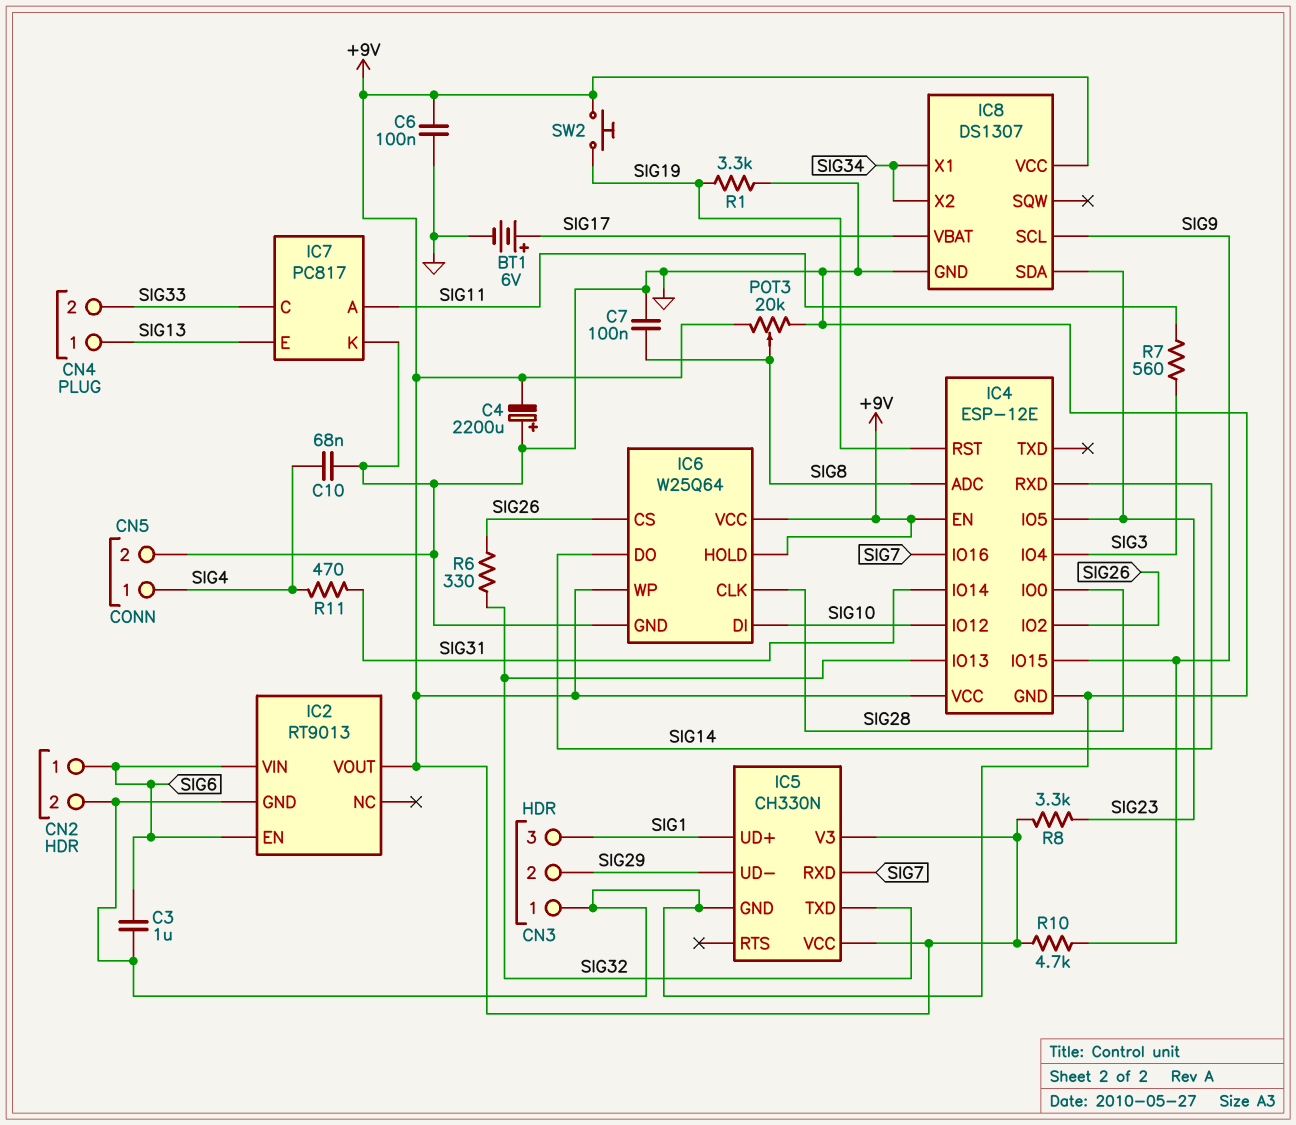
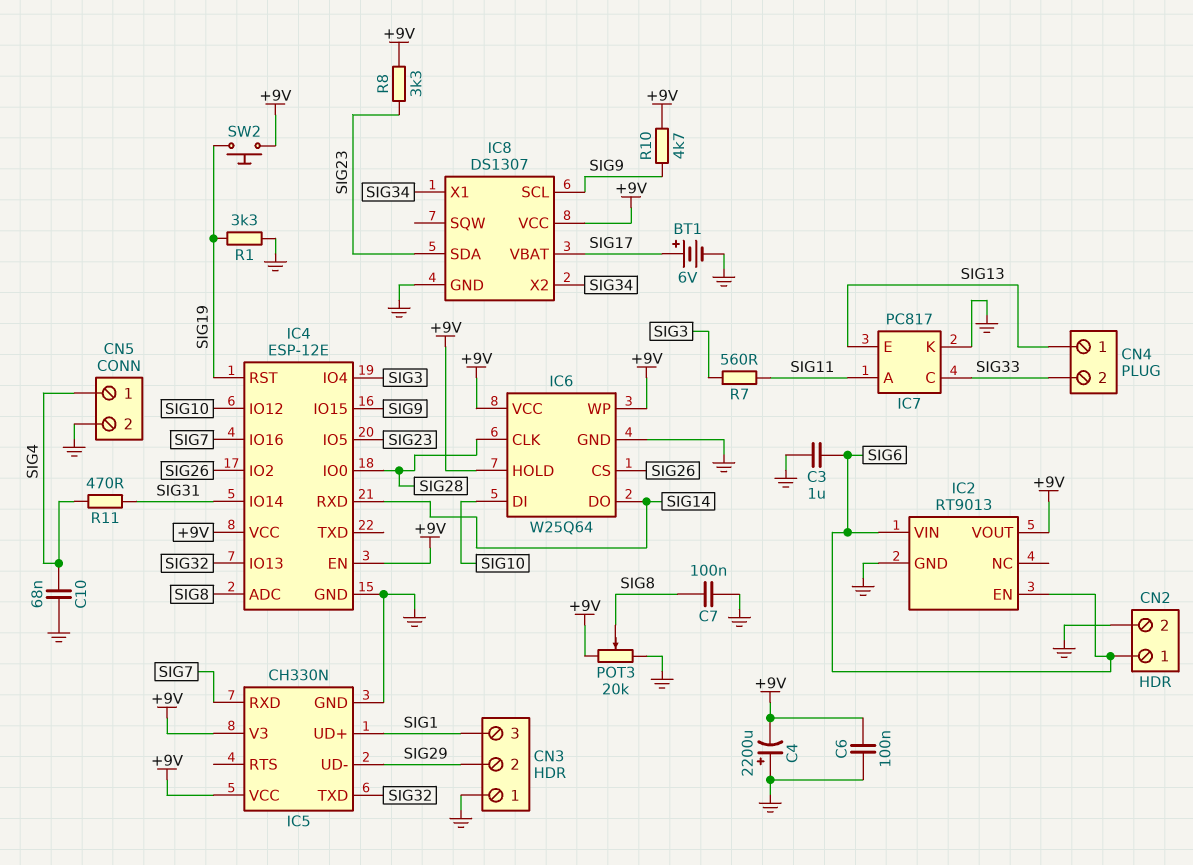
R6: 330 (SIG26, SIG32) -> none

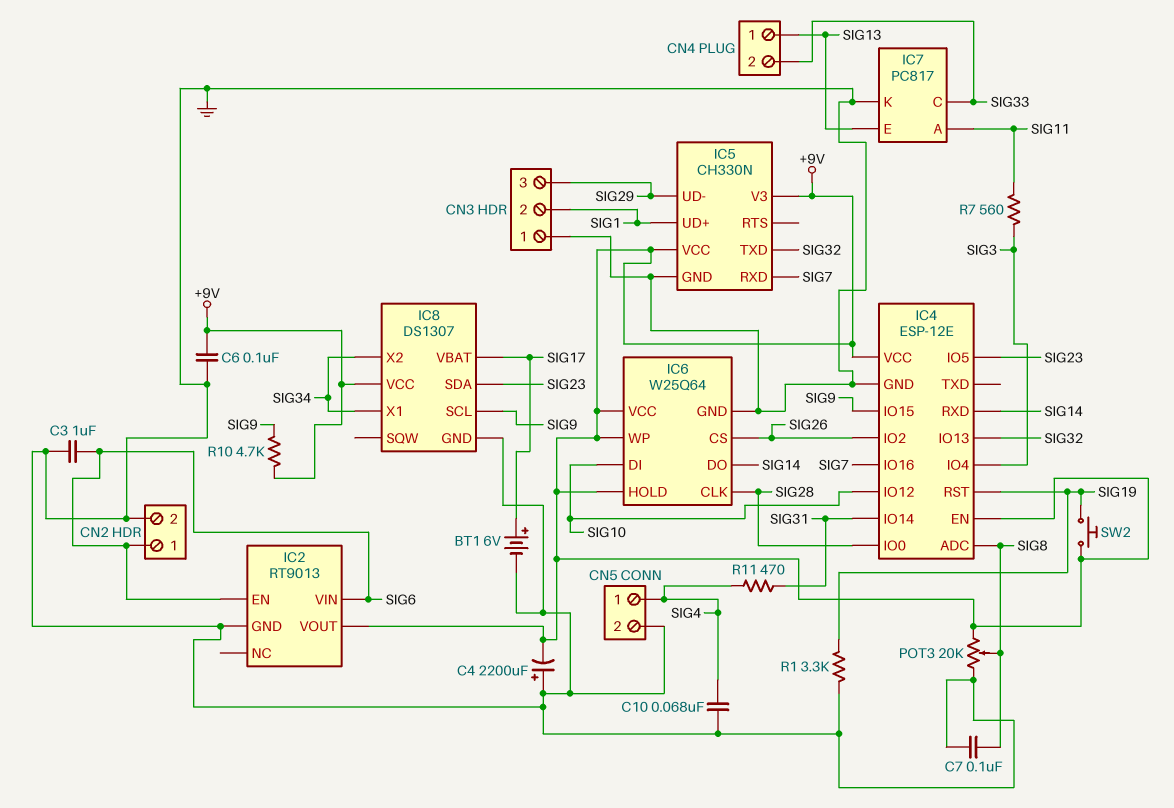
CN3 pin 2: SIG29 -> SIG1
CN3 pin 3: SIG1 -> SIG29
R8: 3.3k (+9V, SIG23) -> none

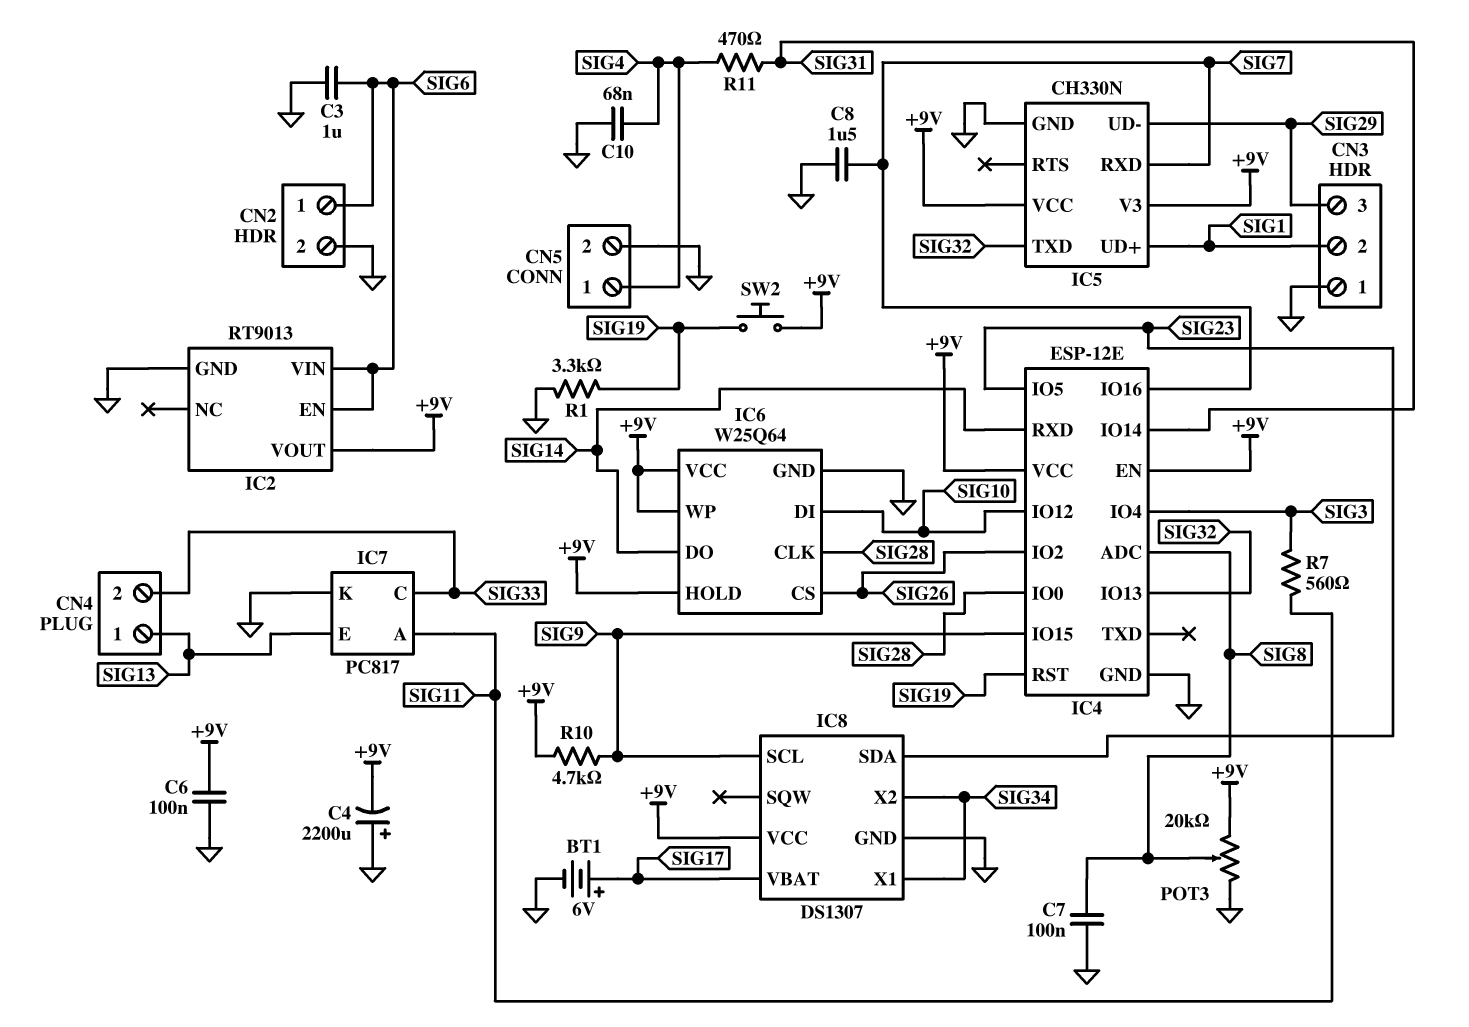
C8: none -> 1.5uF (GND, SIG7)

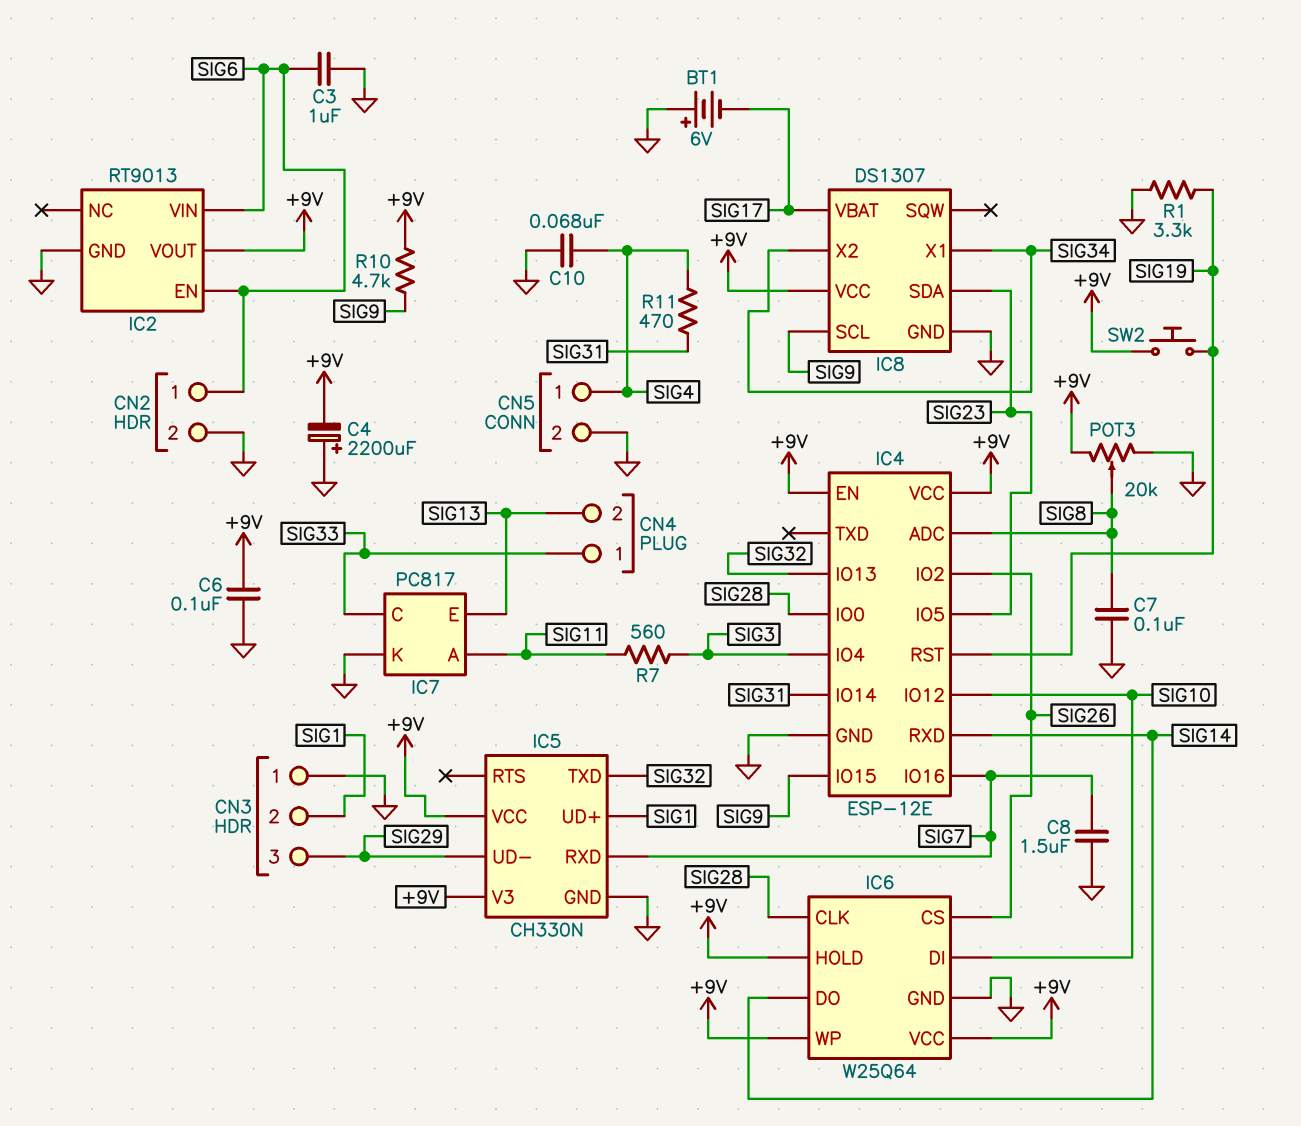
BT1: 6V (plus SIG17, minus GND) -> 6V (plus GND, minus SIG17)
CN4 pin 1: SIG13 -> SIG33
CN4 pin 2: SIG33 -> SIG13

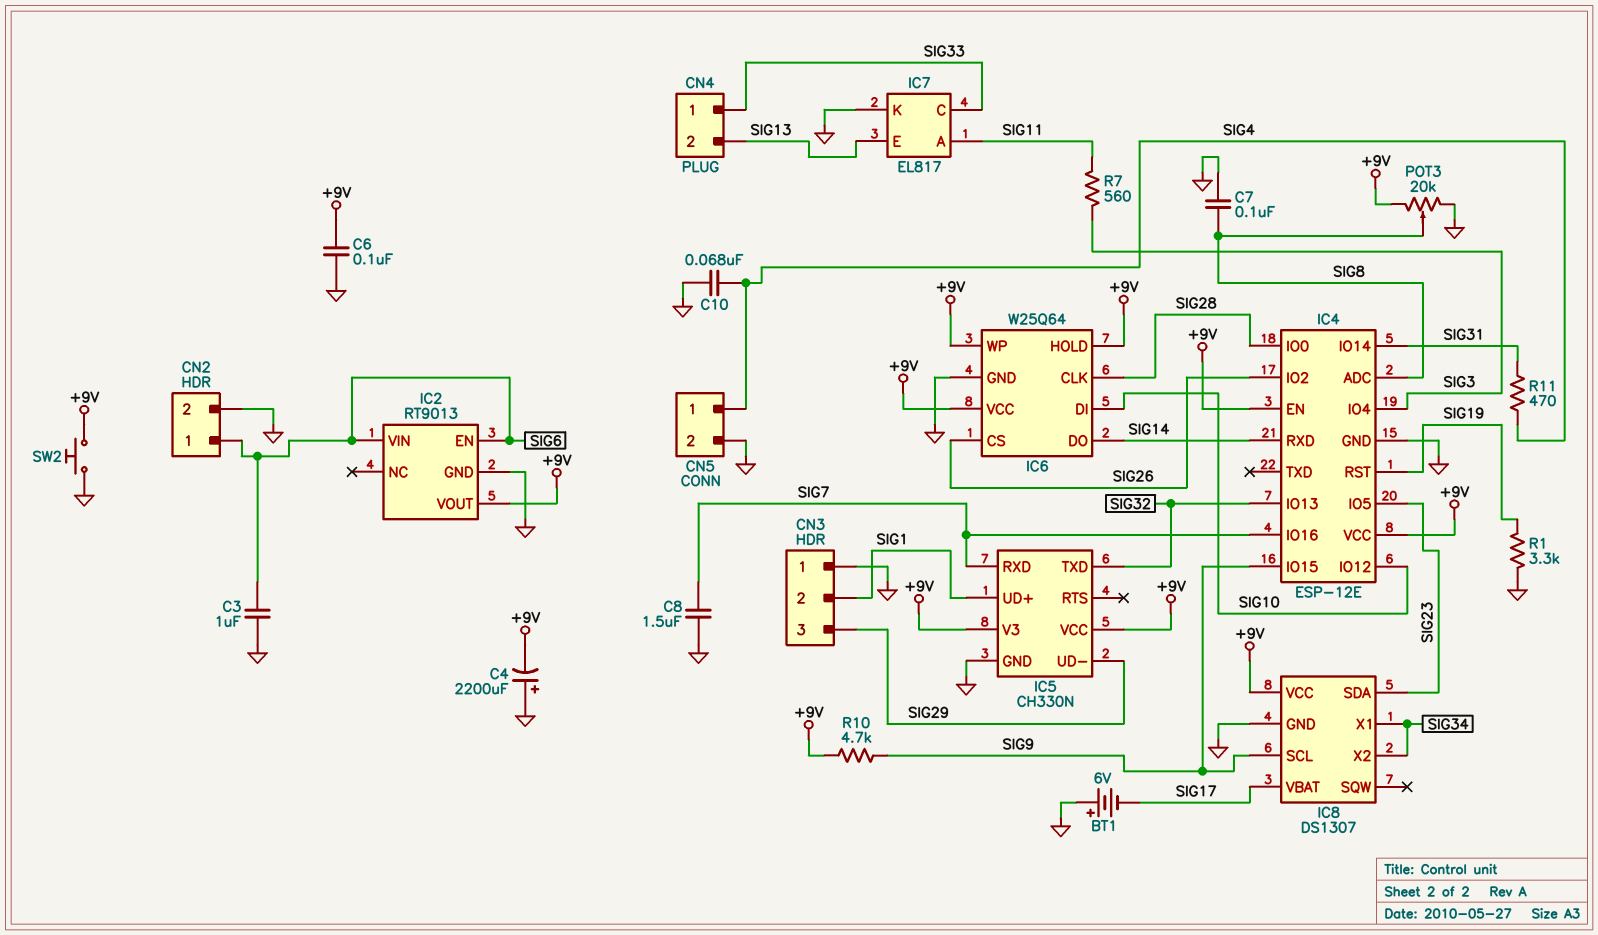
IC7: PC817 -> EL817
SW2: button (+9V, SIG19) -> button (+9V, GND)

